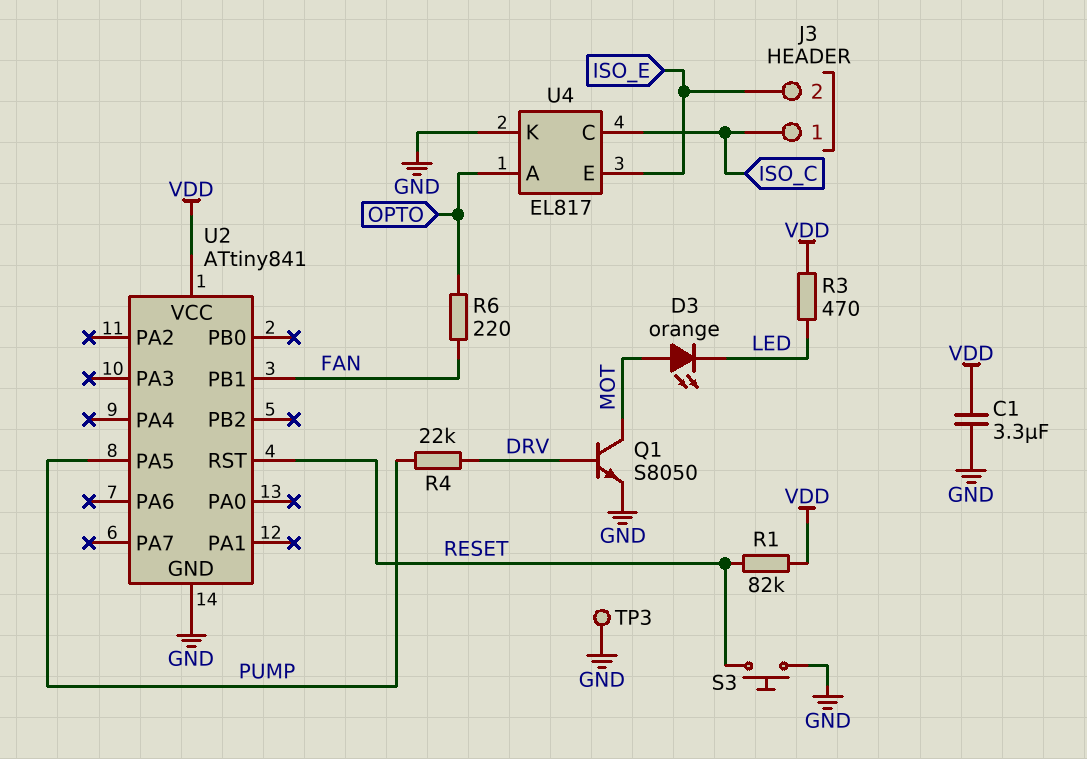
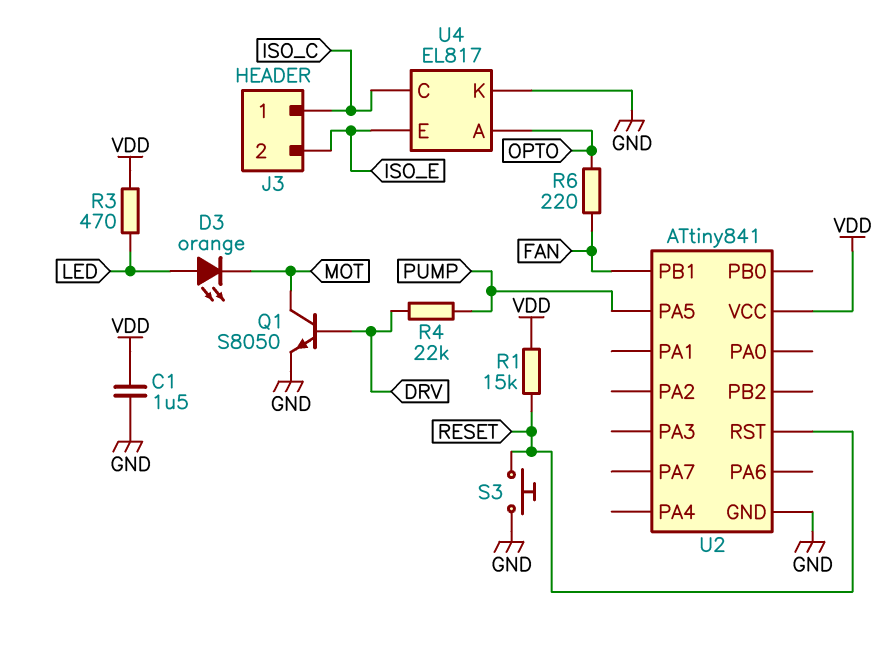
C1: 3.3uF (GND, VDD) -> 1.5uF (GND, VDD)
D3: LED orange (A MOT, K LED) -> LED orange (A LED, K MOT)
R1: 82k (RESET, VDD) -> 15k (RESET, VDD)
TP3: test point (GND) -> none

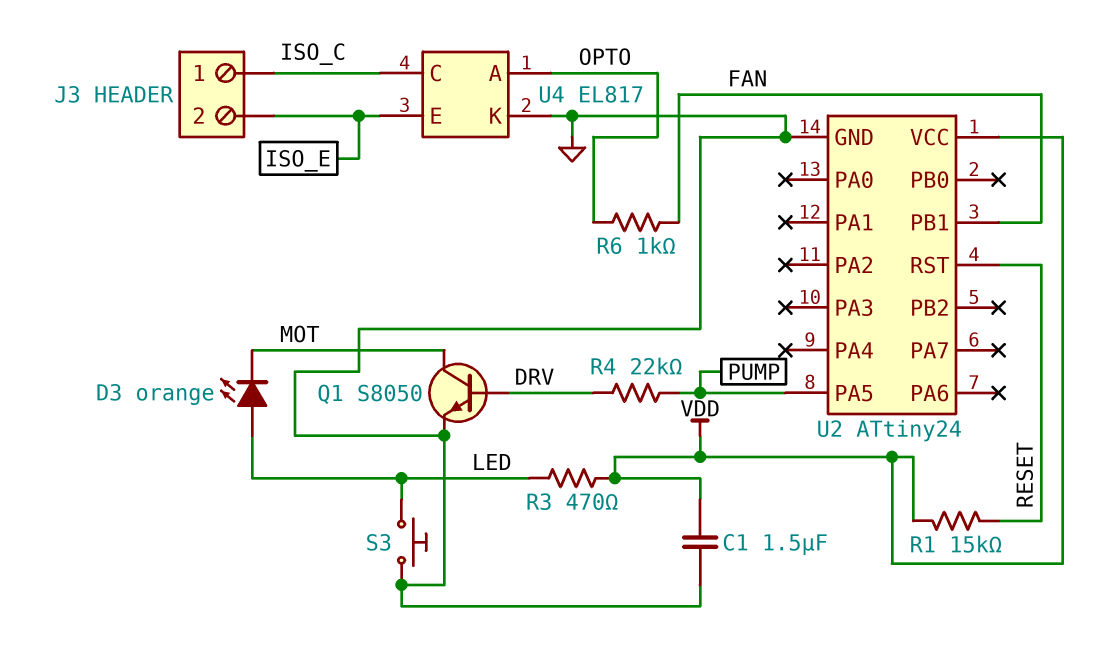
R6: 220 (FAN, OPTO) -> 1k (FAN, OPTO)
S3: button (GND, RESET) -> button (GND, LED)
U2: ATtiny841 -> ATtiny24

